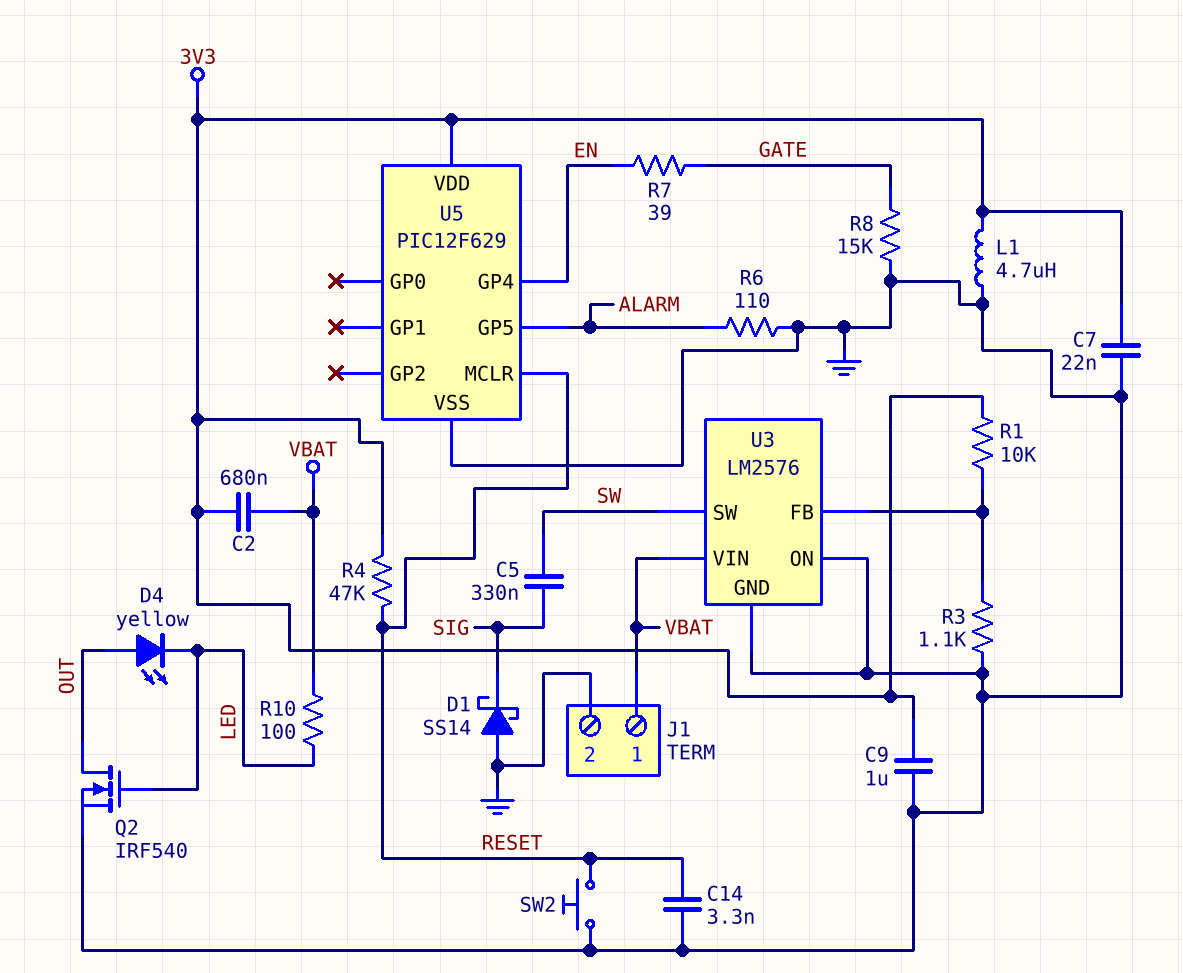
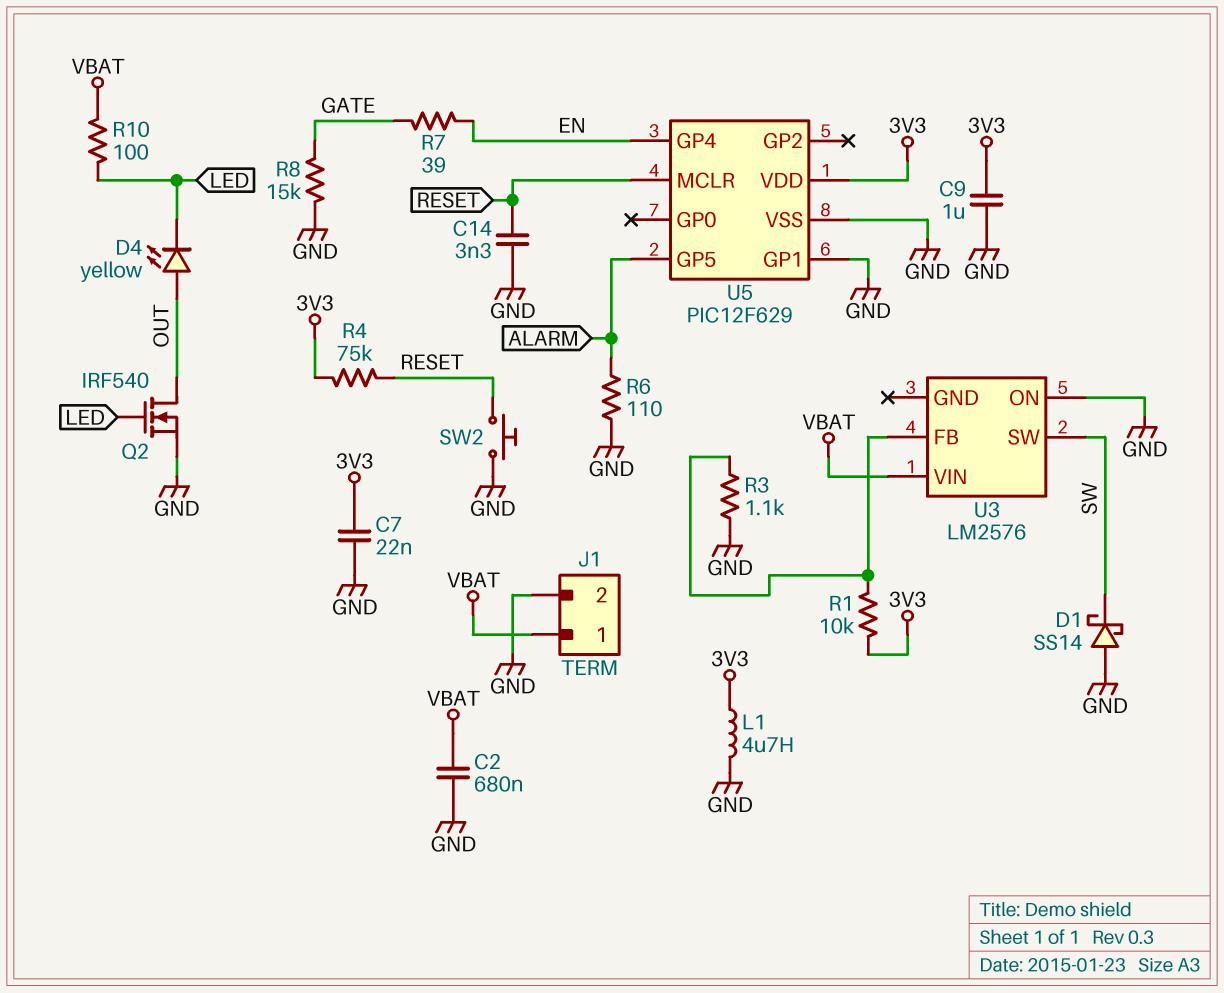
C2: 680nF (3V3, VBAT) -> 680nF (GND, VBAT)
C5: 330nF (SIG, SW) -> none
D1: schottky SS14 (A GND, K SIG) -> schottky SS14 (A GND, K SW)
R4: 47k (3V3, RESET) -> 75k (3V3, RESET)
U3 pin GND: GND -> none
U5 pin GP1: none -> GND

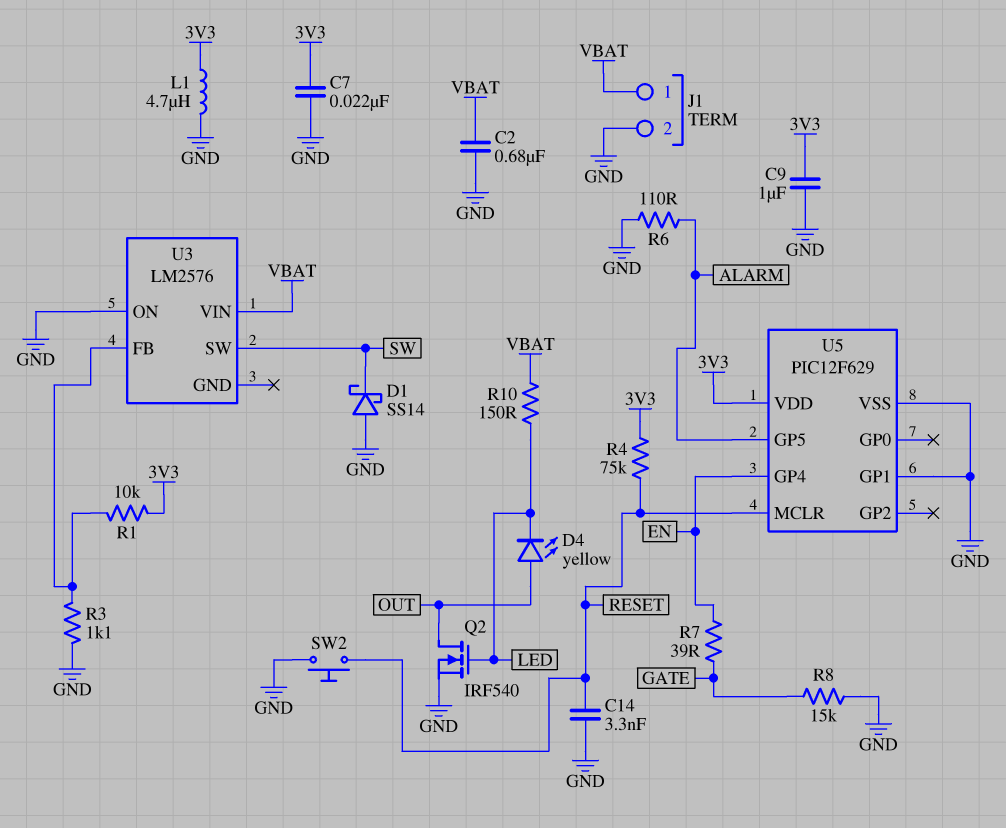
R10: 100 (LED, VBAT) -> 150 (LED, VBAT)

